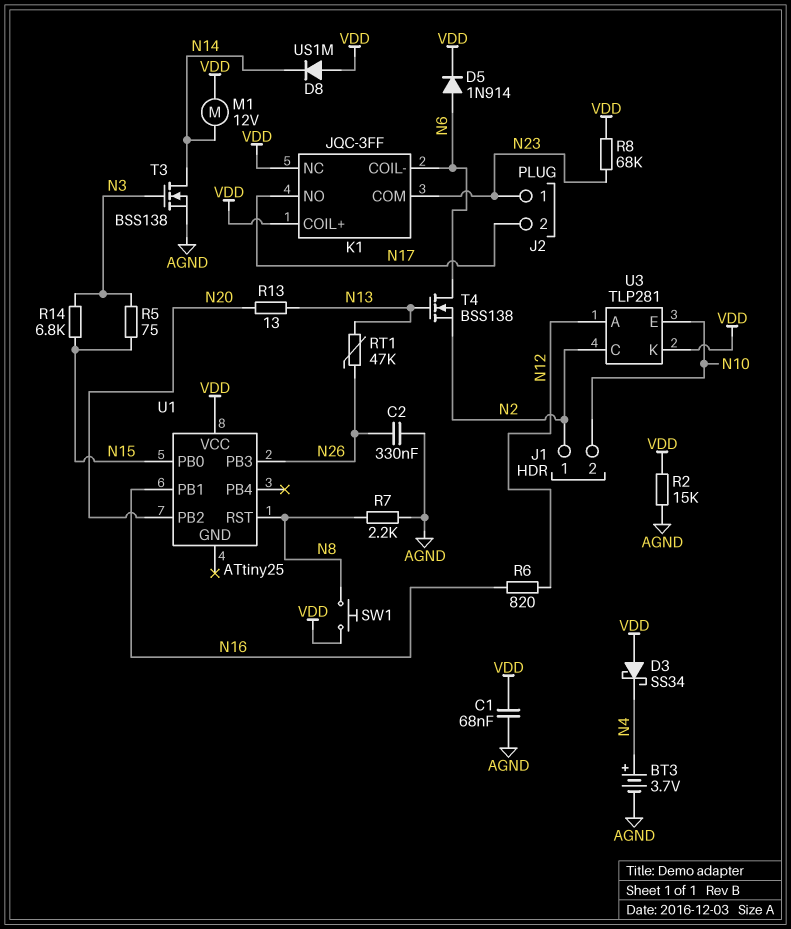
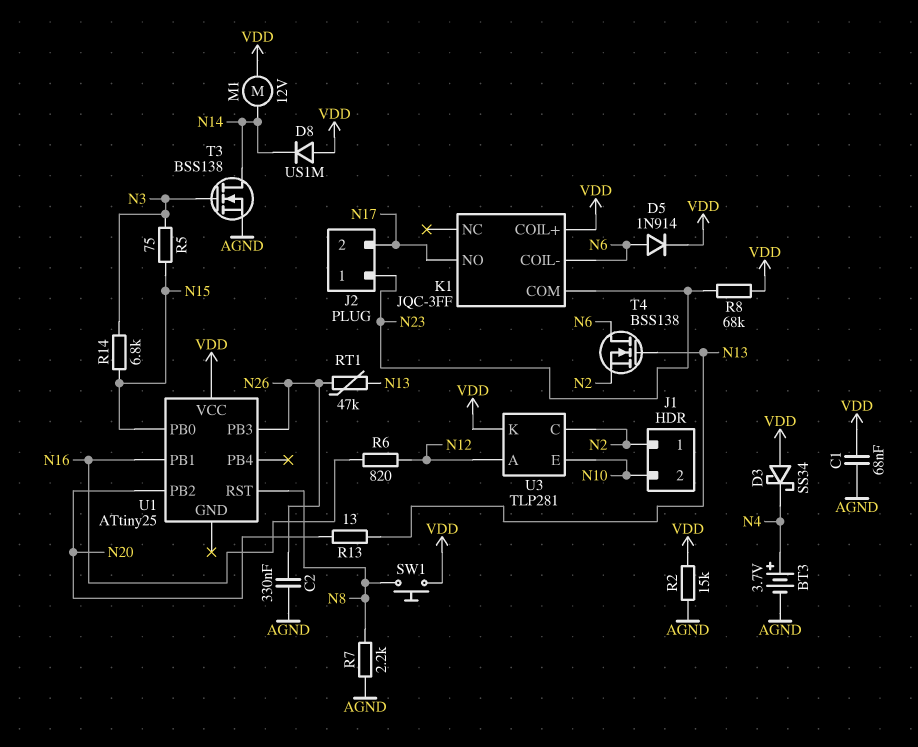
K1 pin NC: VDD -> none

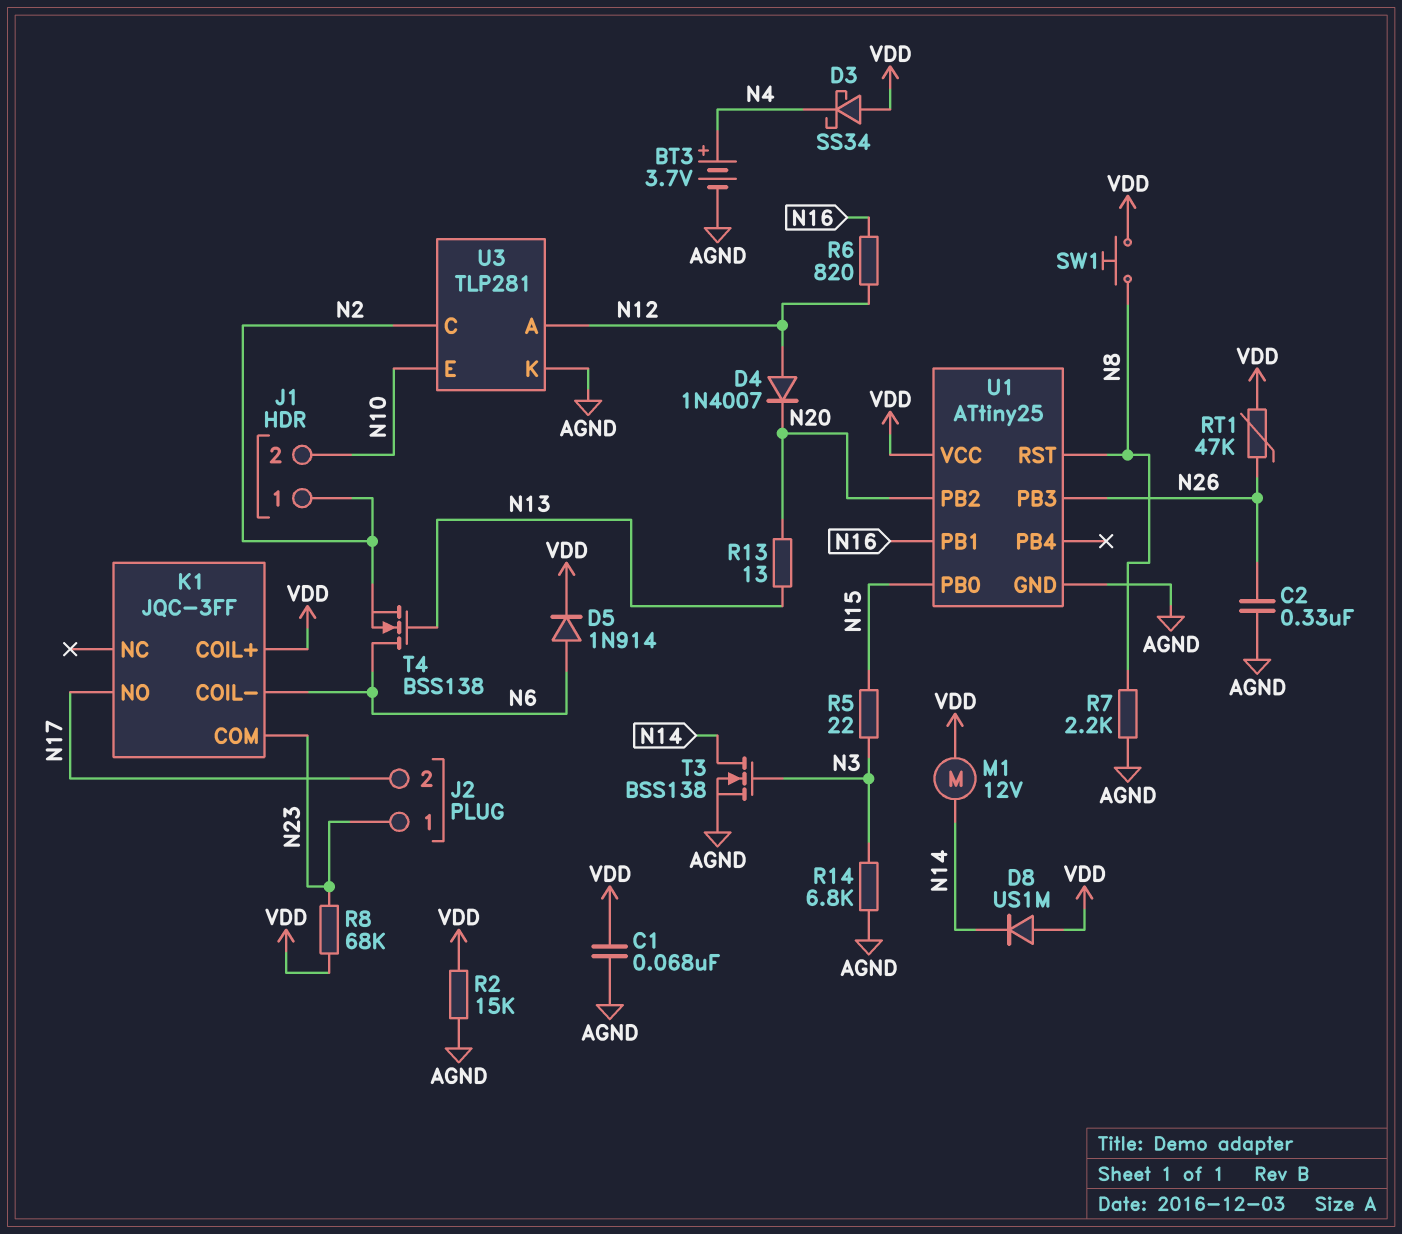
D4: none -> diode 1N4007 (A N12, K N20)
R5: 75 (N3, N15) -> 22 (N3, N15)
R14: 6.8k (N3, N15) -> 6.8k (AGND, N3)
RT1: 47k (N13, N26) -> 47k (N26, VDD)
U1 pin GND: none -> AGND
U3 pin K: VDD -> AGND

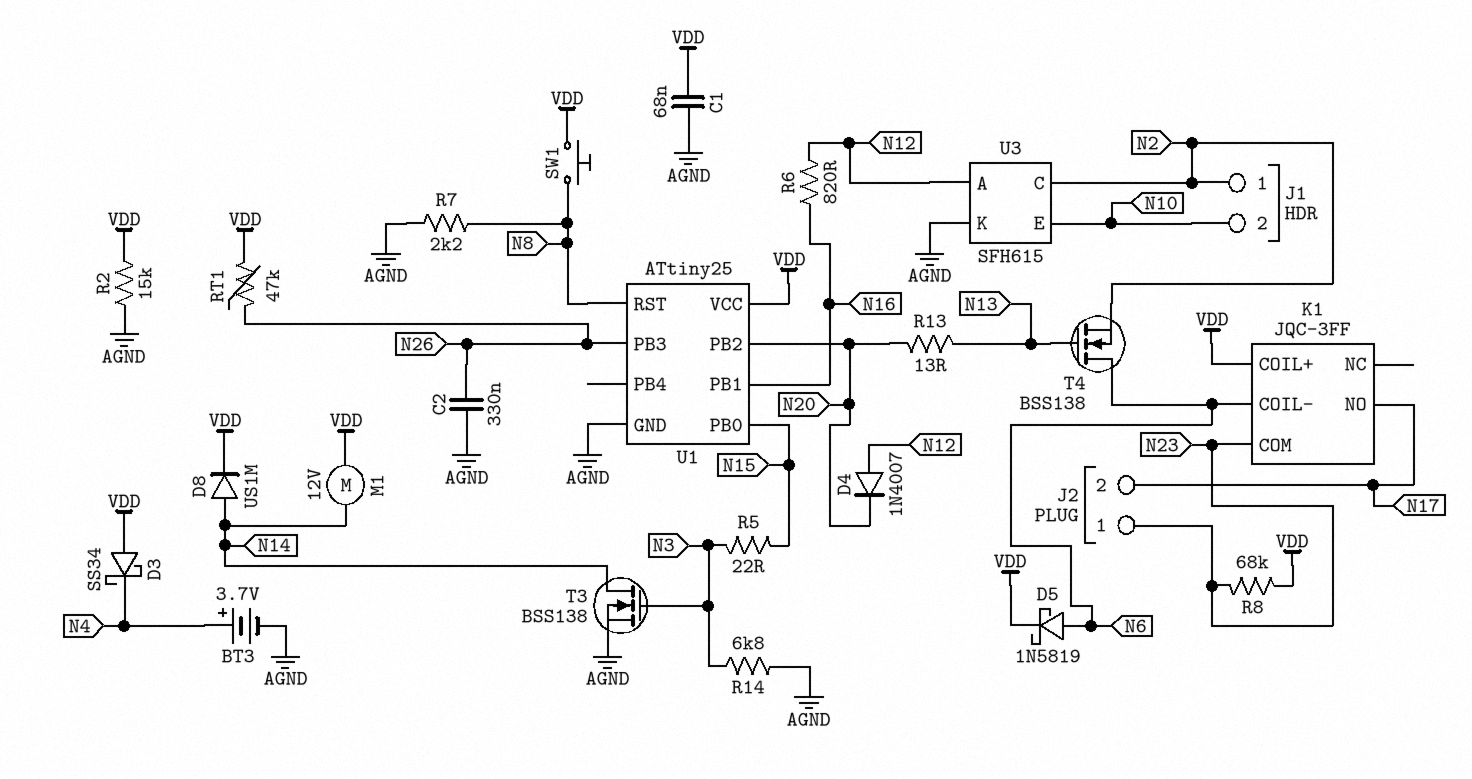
D5: diode 1N914 (A N6, K VDD) -> schottky 1N5819 (A N6, K VDD)
D8: diode US1M (A VDD, K N14) -> diode US1M (A N14, K VDD)
U3: TLP281 -> SFH615

